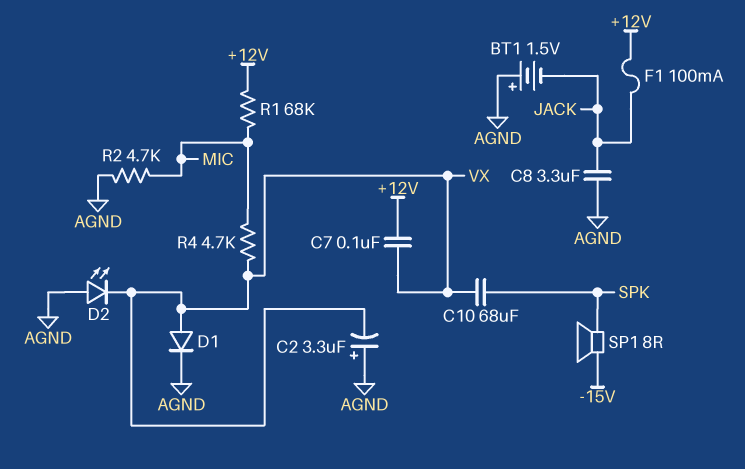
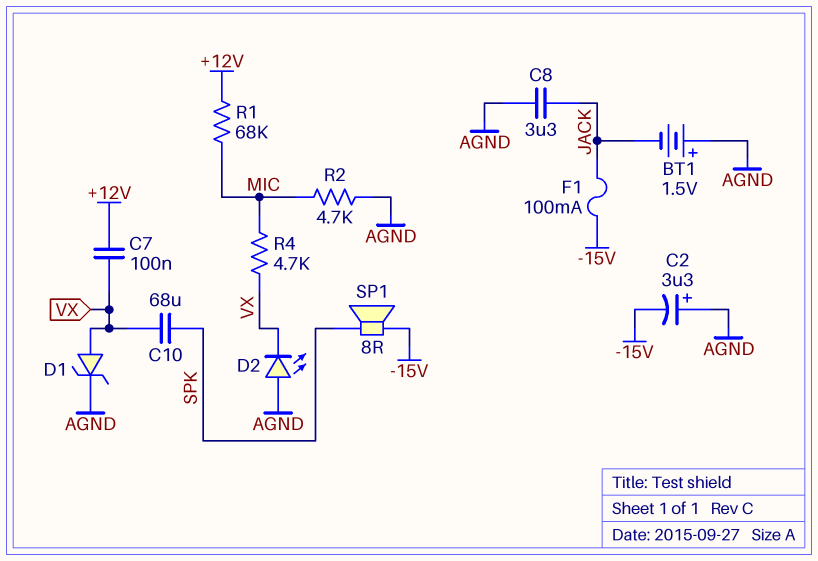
C2: 3.3uF (plus AGND, minus VX) -> 3.3uF (plus AGND, minus -15V)
D1: diode (A VX, K AGND) -> zener (A VX, K AGND)
F1: 100mA (+12V, JACK) -> 100mA (-15V, JACK)

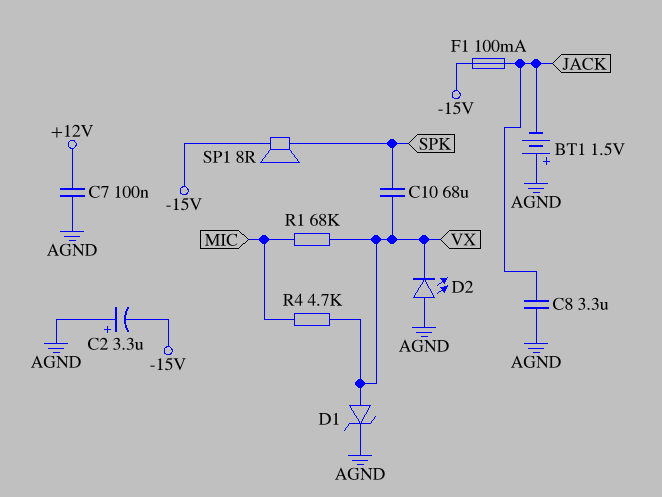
C7: 100nF (+12V, VX) -> 100nF (+12V, AGND)
R1: 68k (+12V, MIC) -> 68k (MIC, VX)
R2: 4.7k (AGND, MIC) -> none

